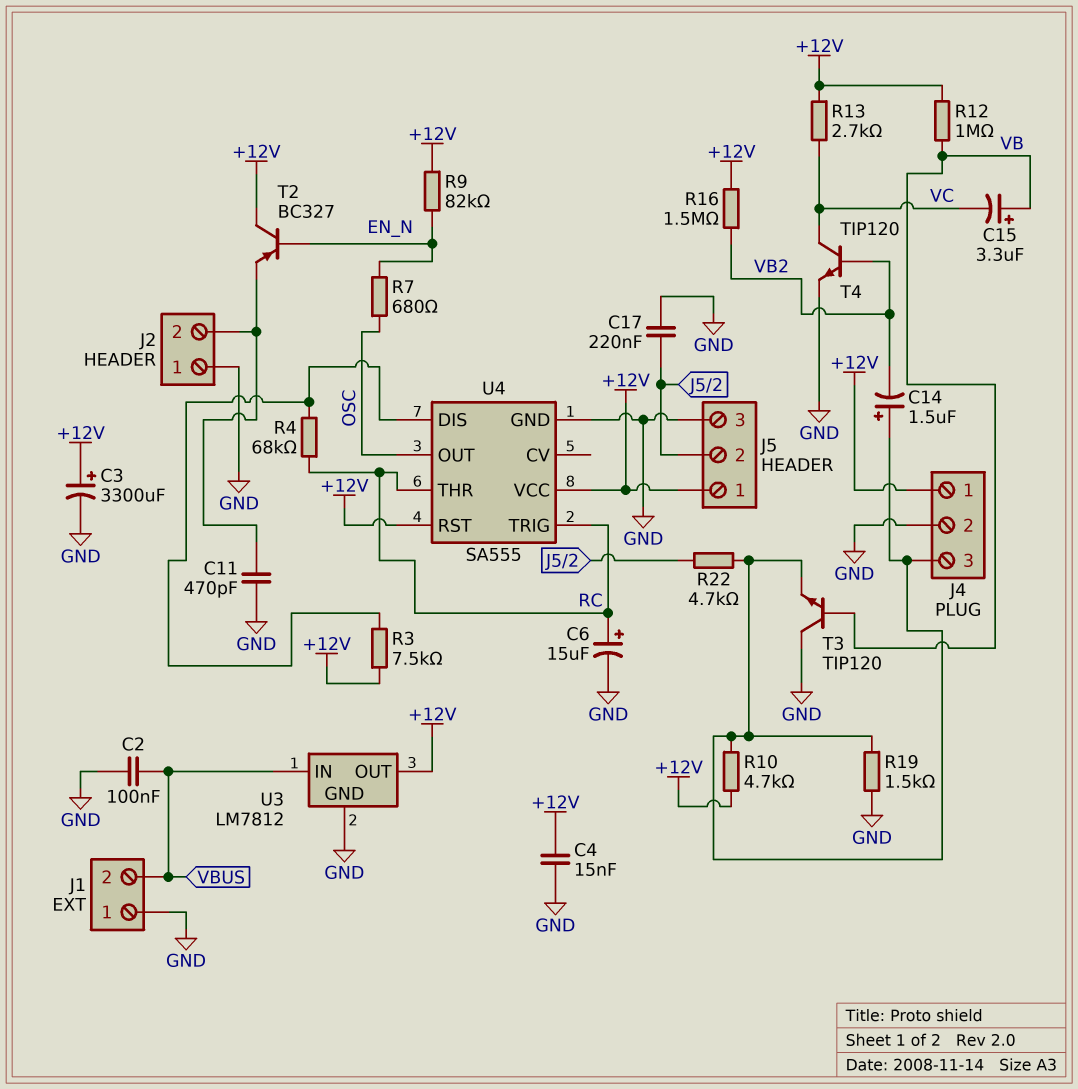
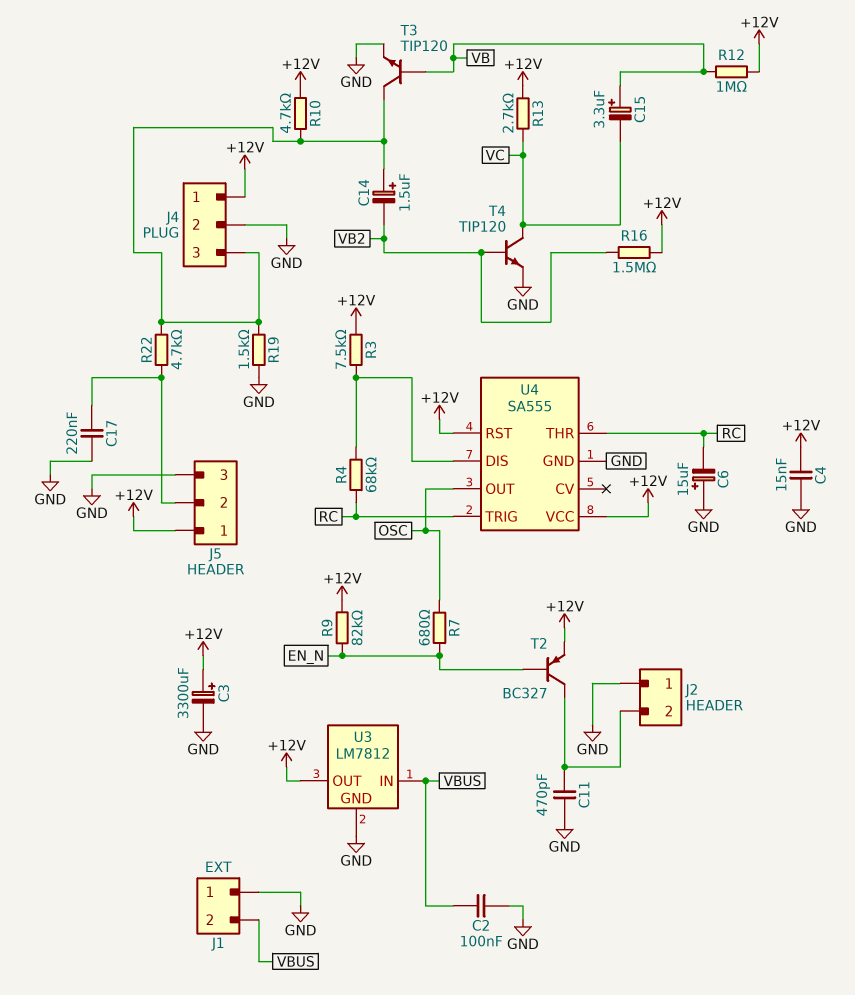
C6: 15uF (plus RC, minus GND) -> 15uF (plus GND, minus RC)
T2: PNP BC327 (B EN_N, C +12V, E J2/2) -> PNP BC327 (B EN_N, C J2/2, E +12V)
T3: NPN TIP120 (B VB, C GND, E J4/3) -> NPN TIP120 (B VB, C J4/3, E GND)

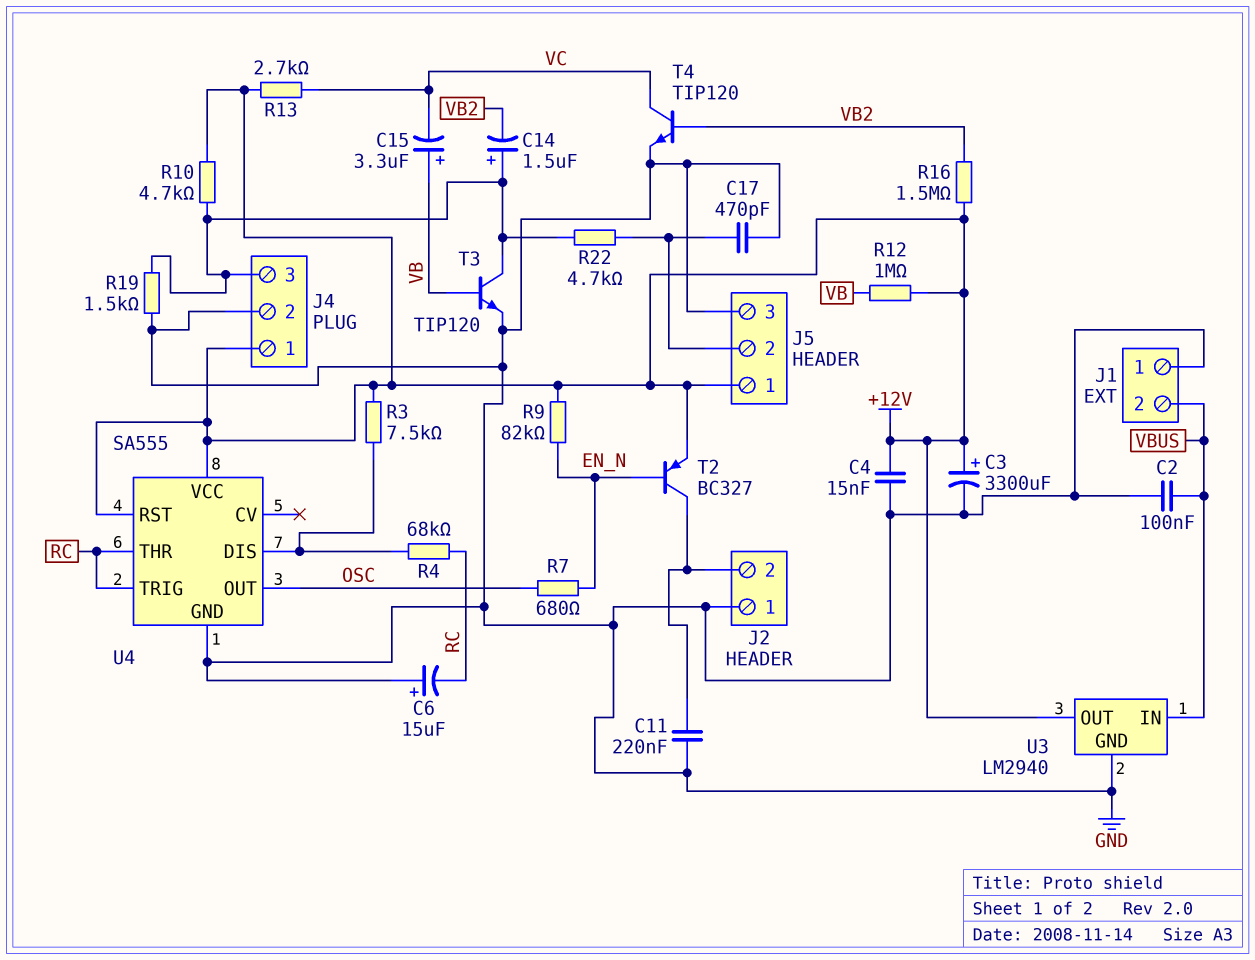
C11: 470pF (GND, J2/2) -> 220nF (GND, J2/2)
C17: 220nF (GND, J5/2) -> 470pF (GND, J5/2)
U3: LM7812 -> LM2940

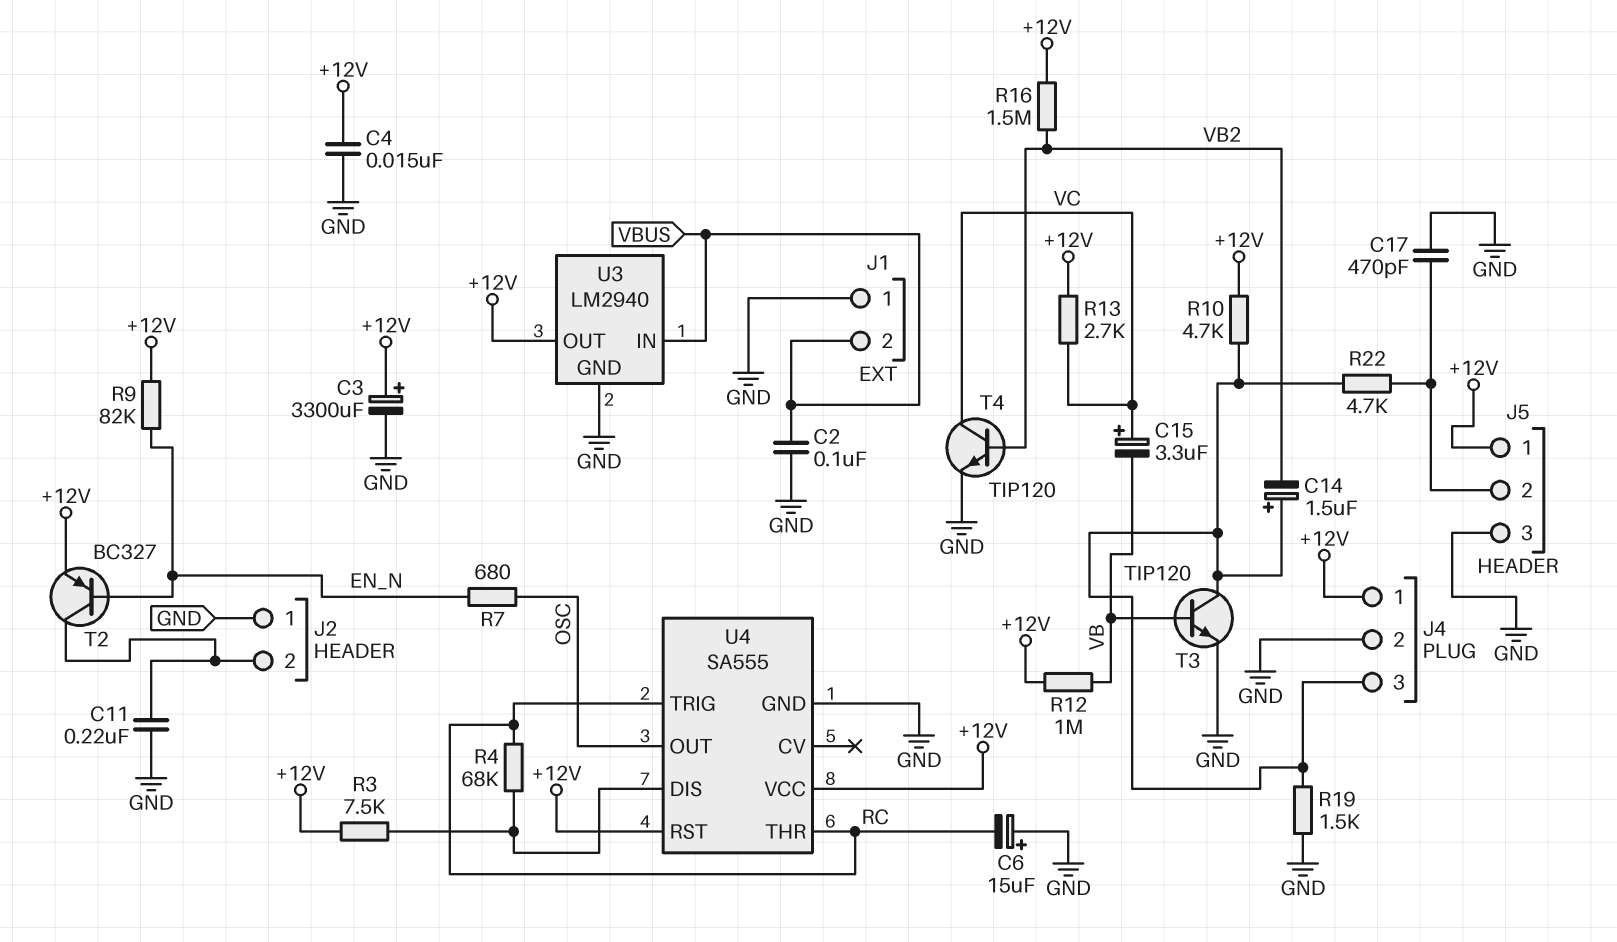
C15: 3.3uF (plus VB, minus VC) -> 3.3uF (plus VC, minus VB)

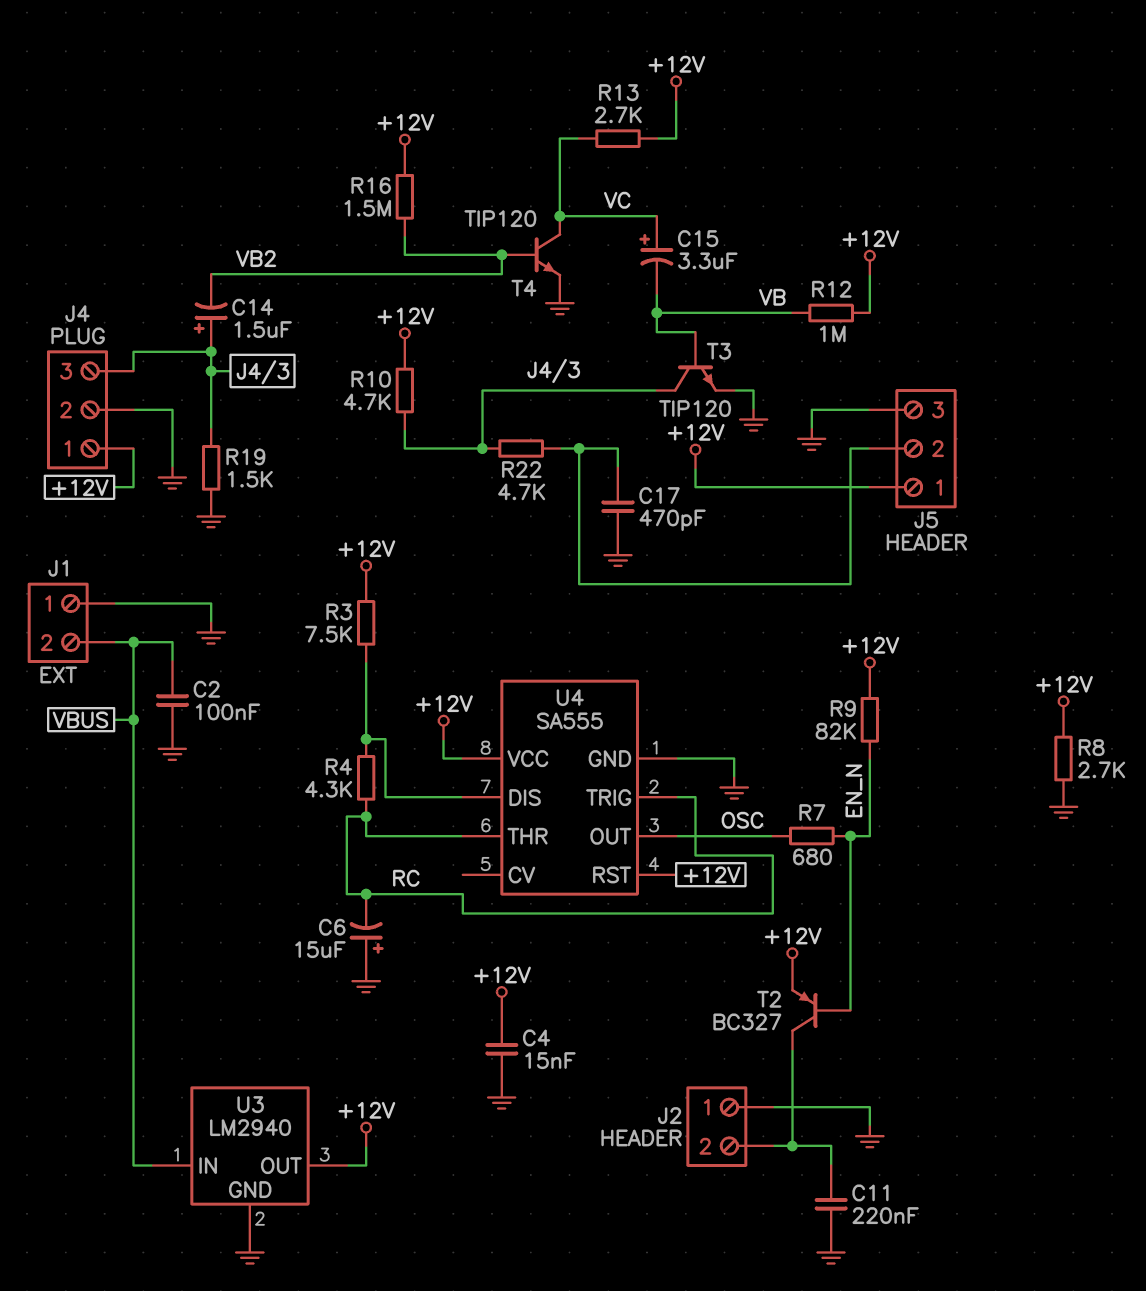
C3: 3300uF (plus +12V, minus GND) -> none
R4: 68k (RC, U4/DIS) -> 4.3k (RC, U4/DIS)
R8: none -> 2.7k (+12V, GND)

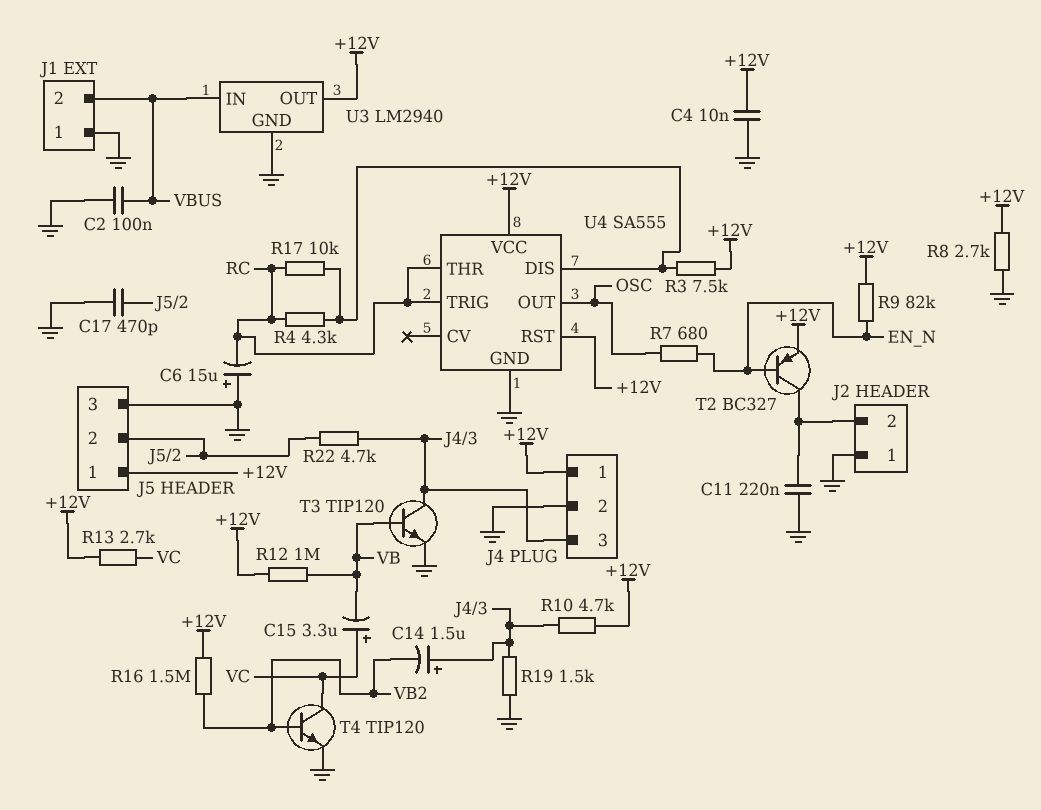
C4: 15nF (+12V, GND) -> 10nF (+12V, GND)
R17: none -> 10k (RC, U4/DIS)

